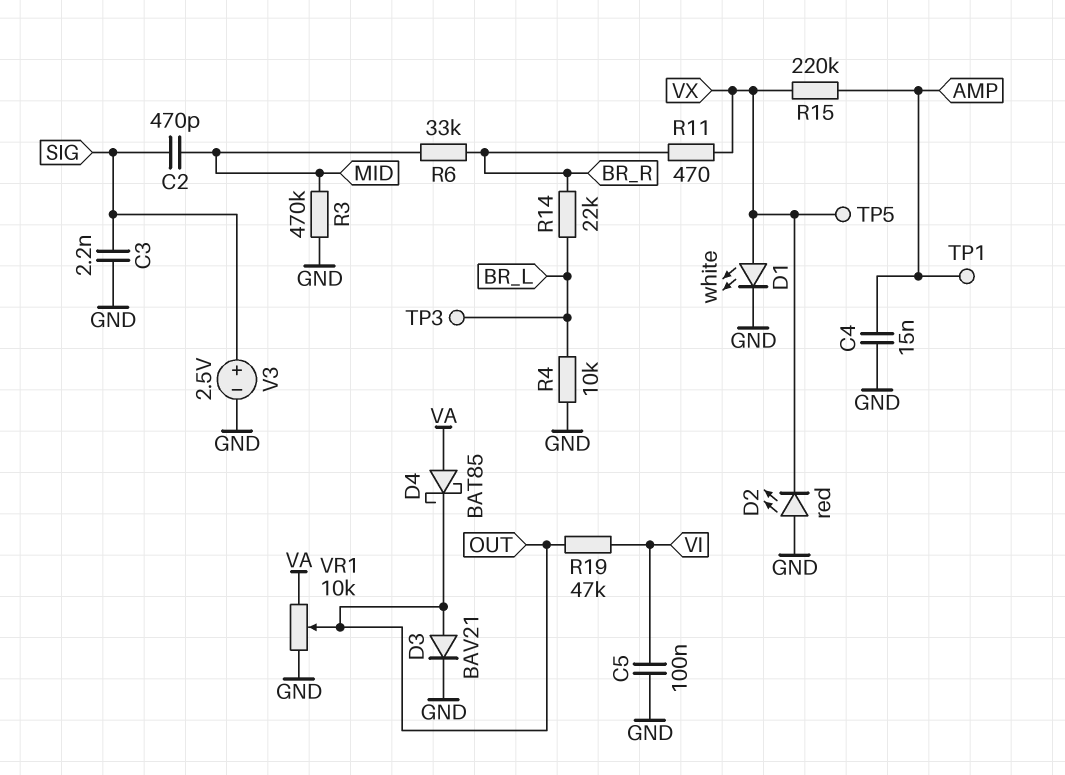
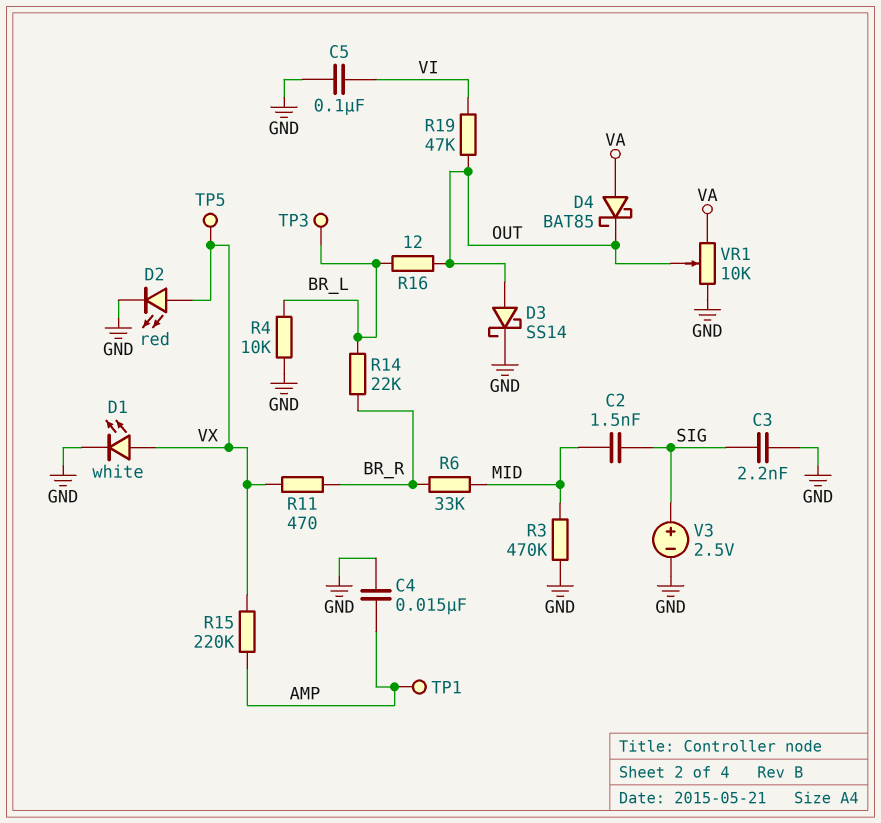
C2: 470pF (MID, SIG) -> 1.5nF (MID, SIG)
D2: LED red (A GND, K VX) -> LED red (A VX, K GND)
D3: diode BAV21 (A OUT, K GND) -> schottky SS14 (A OUT, K GND)
R16: none -> 12 (BR_L, OUT)

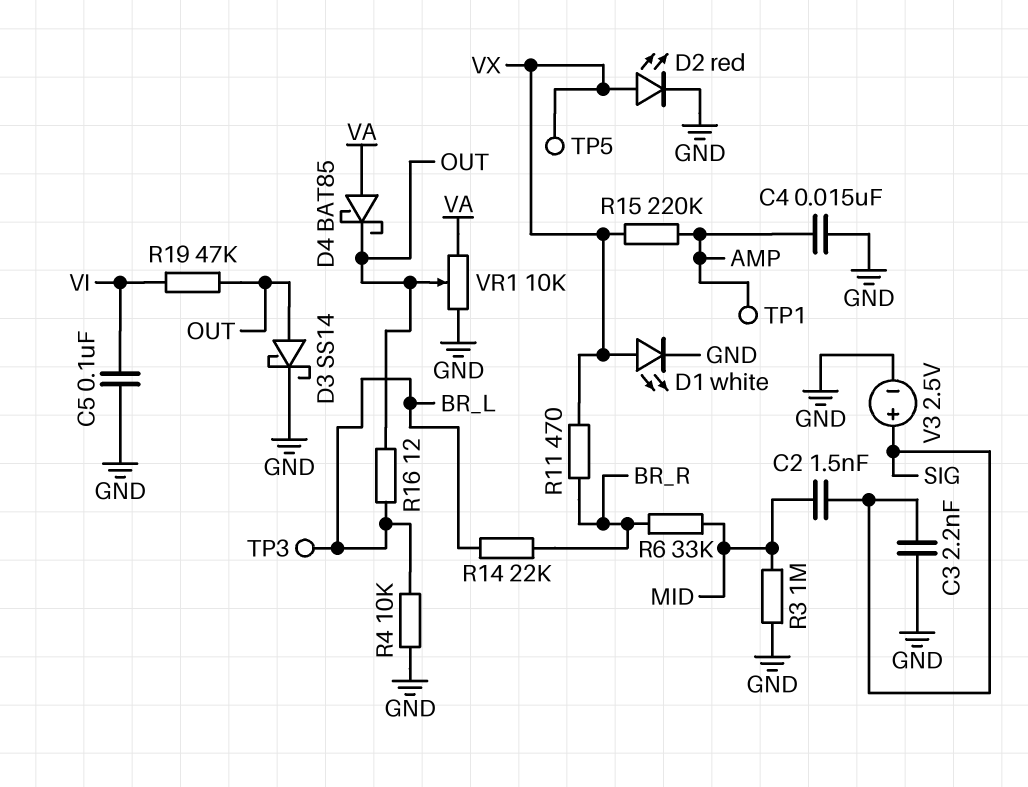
R3: 470k (GND, MID) -> 1M (GND, MID)

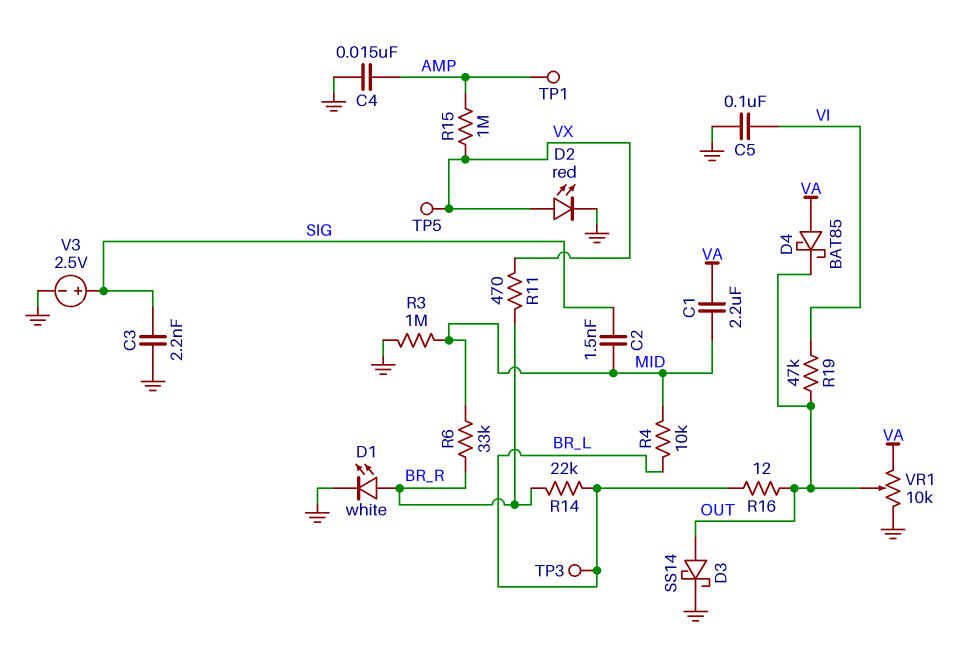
C1: none -> 2.2uF (MID, VA)
D1: LED white (A VX, K GND) -> LED white (A BR_R, K GND)
R4: 10k (BR_L, GND) -> 10k (BR_L, MID)
R15: 220k (AMP, VX) -> 1M (AMP, VX)

